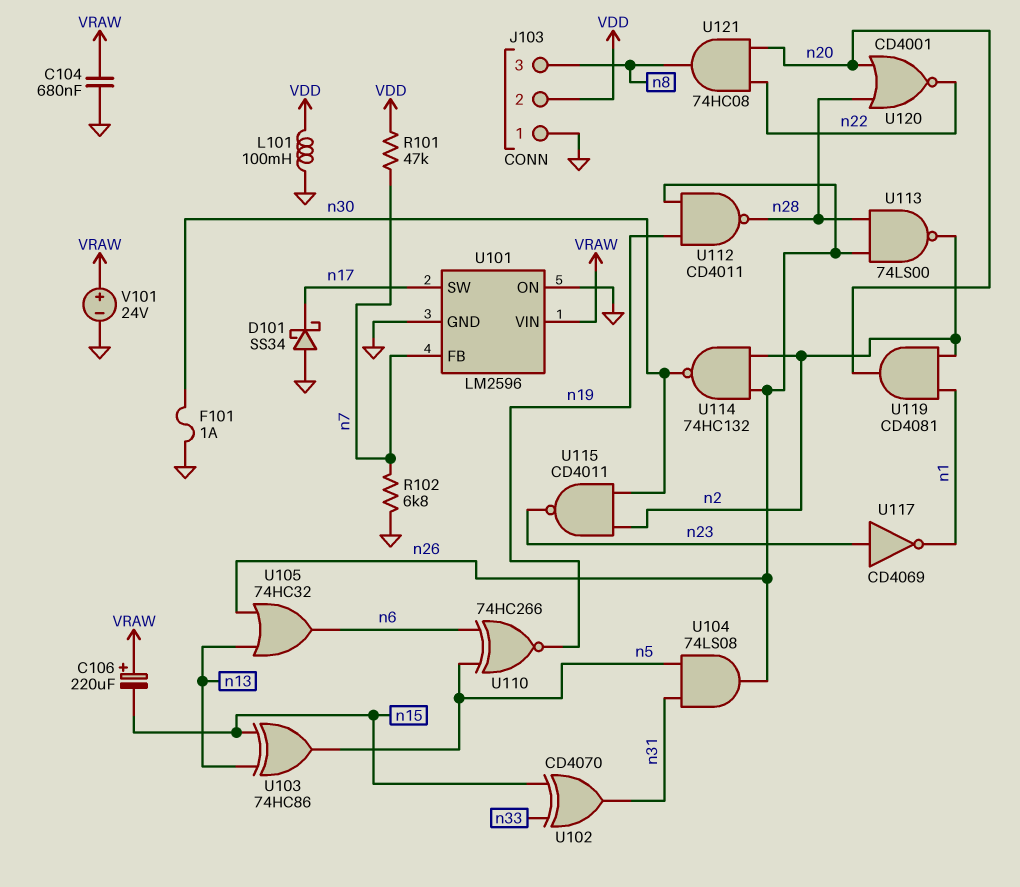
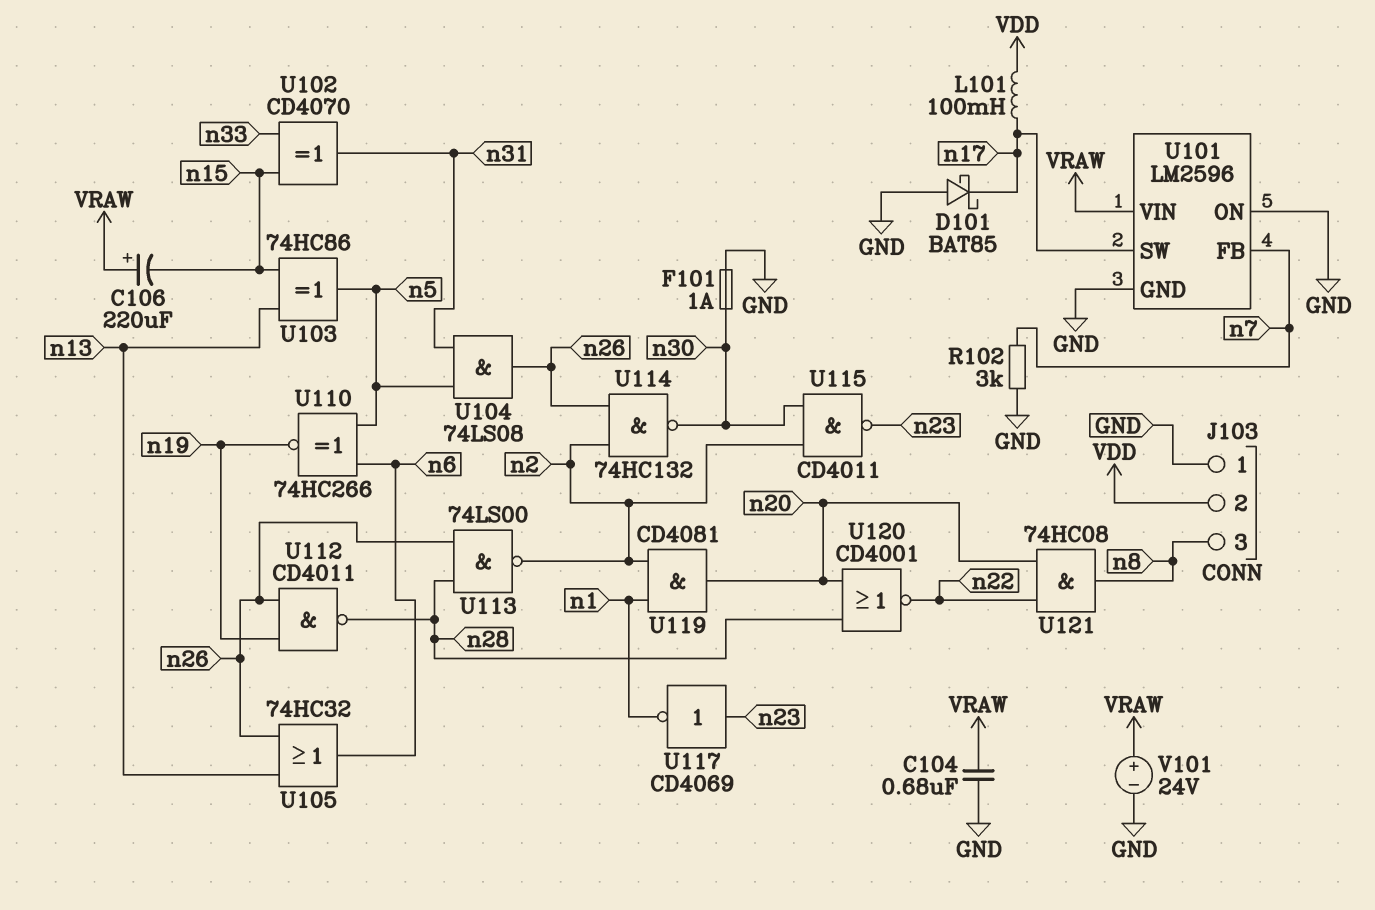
D101: schottky SS34 (A GND, K n17) -> schottky BAT85 (A GND, K n17)
L101: 100mH (GND, VDD) -> 100mH (VDD, n17)
R101: 47k (VDD, n7) -> none
R102: 6.8k (GND, n7) -> 3k (GND, n7)

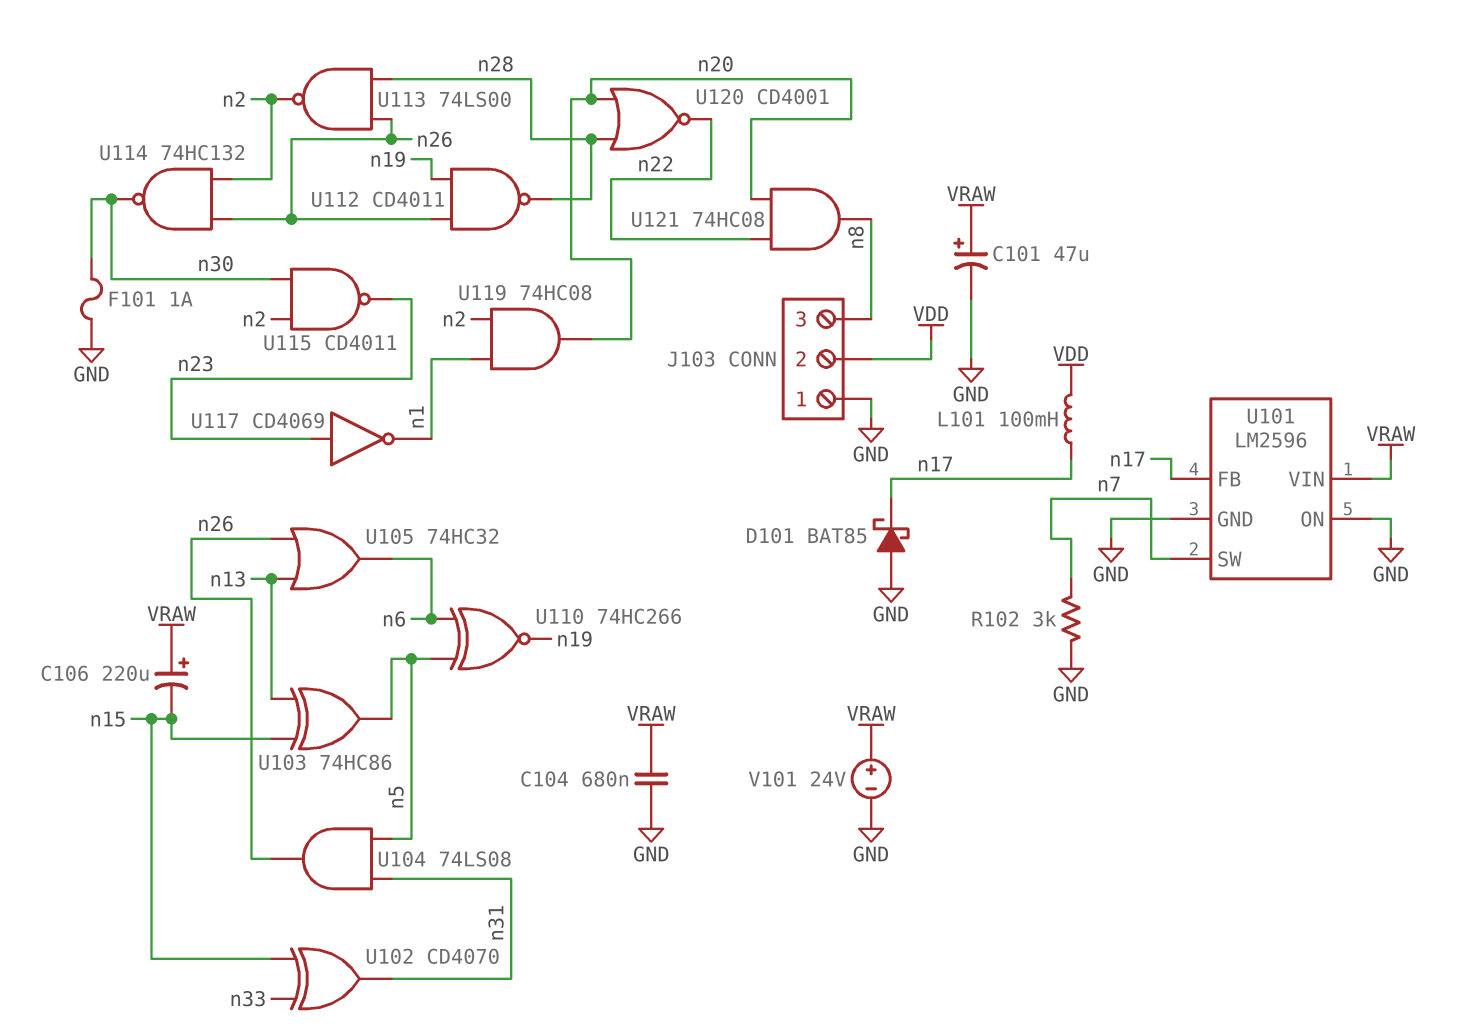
C101: none -> 47uF (plus VRAW, minus GND)
U101 pin FB: n7 -> n17
U101 pin SW: n17 -> n7
U119: AND CD4081 (in n1, in n2, out n20) -> AND 74HC08 (in n1, in n2, out n20)

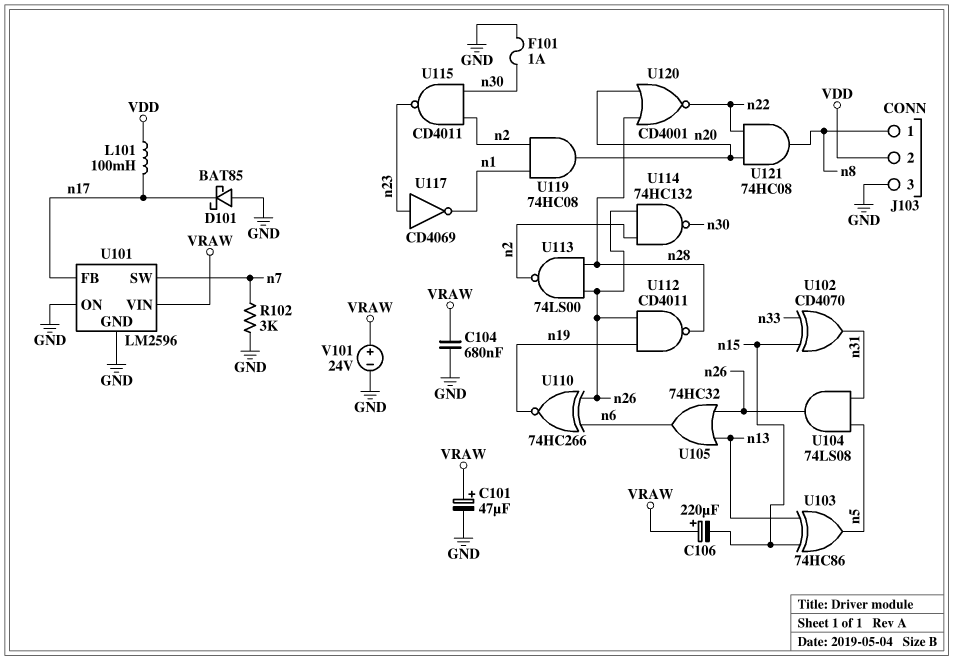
J103 pin 1: GND -> n8
J103 pin 3: n8 -> GND
U110: XNOR 74HC266 (in n5, in n6, out n19) -> XNOR 74HC266 (in n6, in n26, out n19)

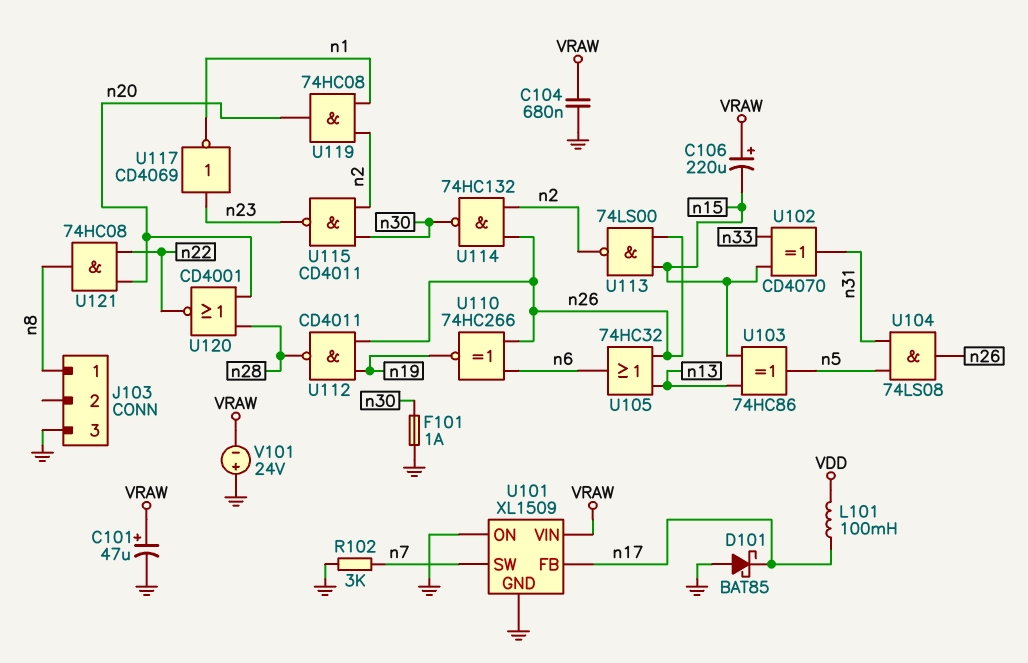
J103 pin 2: VDD -> none
U101: LM2596 -> XL1509
U113: NAND 74LS00 (in n26, in n28, out n2) -> NAND 74LS00 (in n15, in n26, out n2)
V101: 24V (plus VRAW, minus GND) -> 24V (plus GND, minus VRAW)

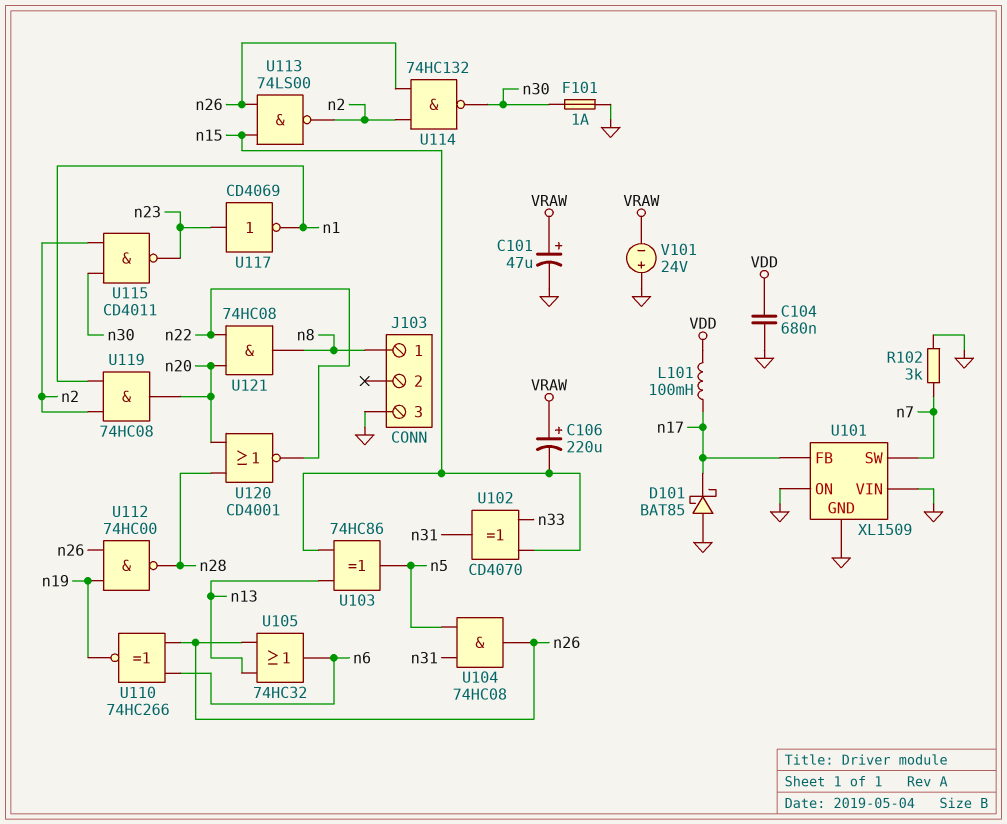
C104: 680nF (GND, VRAW) -> 680nF (GND, VDD)
U101 pin VIN: VRAW -> GND
U104: AND 74LS08 (in n5, in n31, out n26) -> AND 74HC08 (in n5, in n31, out n26)
U112: NAND CD4011 (in n19, in n26, out n28) -> NAND 74HC00 (in n19, in n26, out n28)

